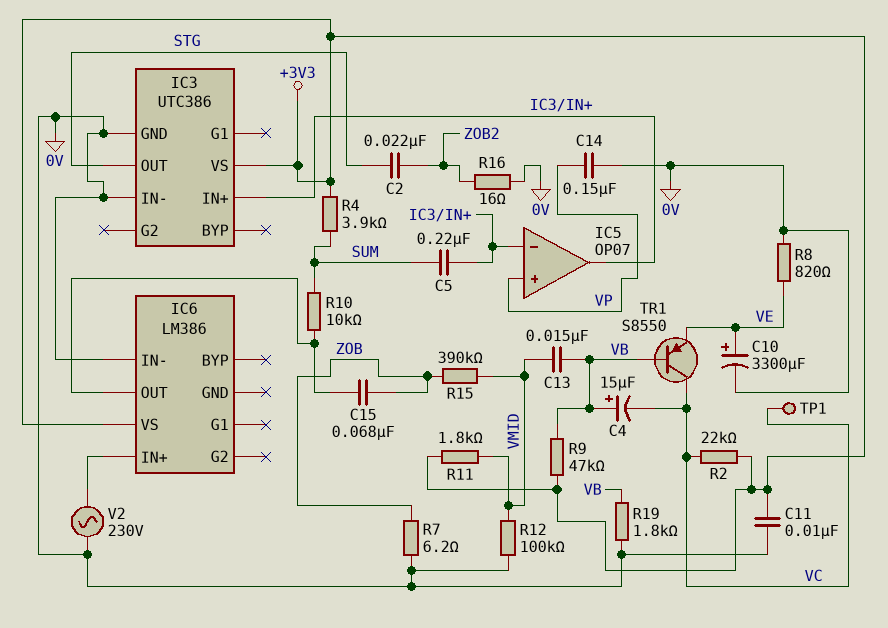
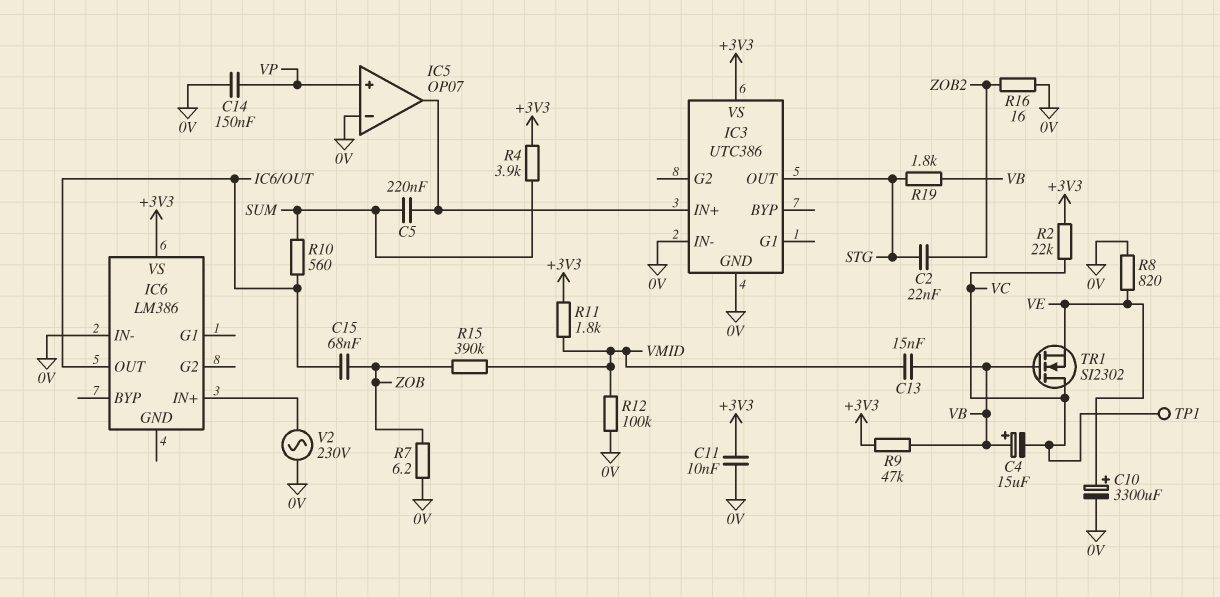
IC5 pin in-: IC3/IN+ -> 0V
R10: 10k (IC6/OUT, SUM) -> 560 (IC6/OUT, SUM)
R19: 1.8k (0V, VB) -> 1.8k (STG, VB)
TR1: PNP S8550 (B VB, C VC, E VE) -> NMOS SI2302 (G VB, D VC, S VE)

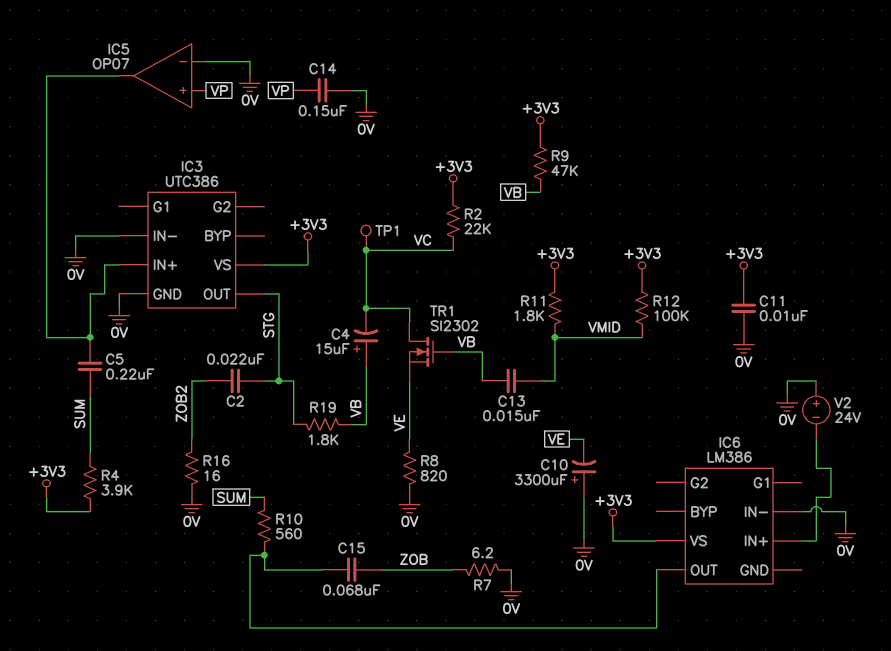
C10: 3300uF (plus VE, minus 0V) -> 3300uF (plus 0V, minus VE)
R12: 100k (0V, VMID) -> 100k (+3V3, VMID)
R15: 390k (VMID, ZOB) -> none
V2: AC 230V (0V, IC6/IN+) -> 24V (plus 0V, minus IC6/IN+)

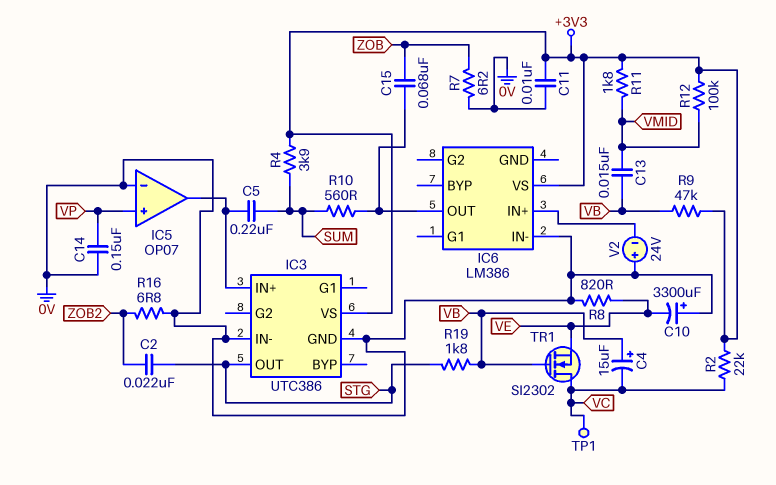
R16: 16 (0V, ZOB2) -> 6.8 (0V, ZOB2)

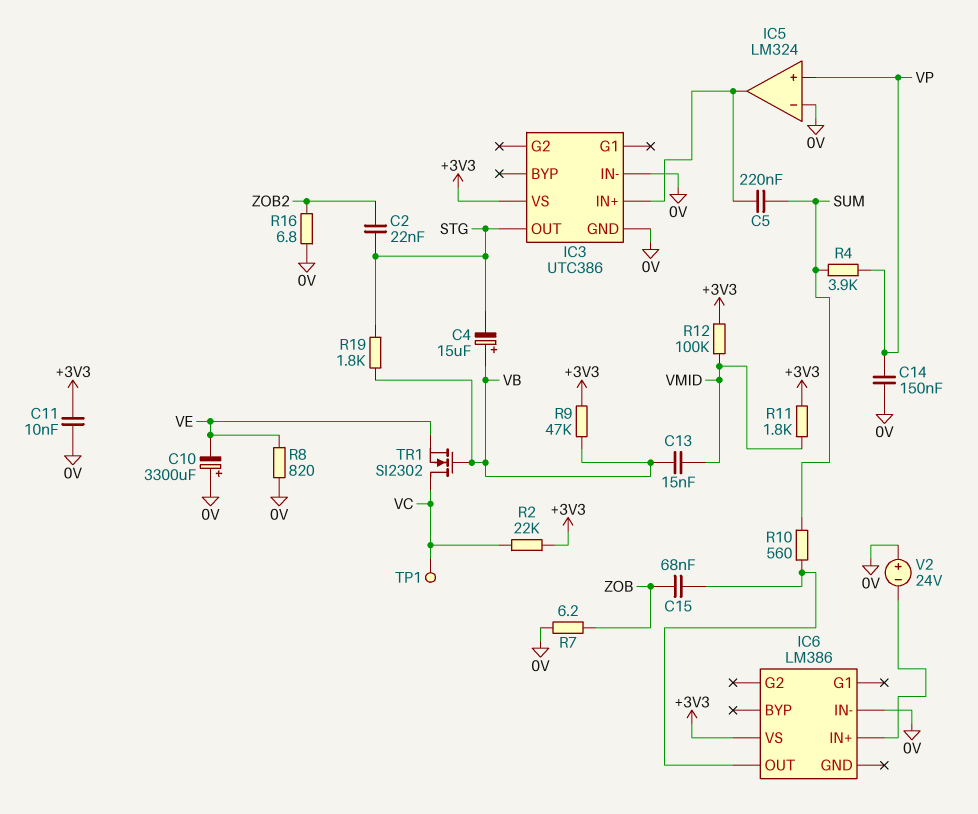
C4: 15uF (plus VB, minus VC) -> 15uF (plus VB, minus STG)
IC5: OP07 -> LM324
R4: 3.9k (+3V3, SUM) -> 3.9k (SUM, VP)

